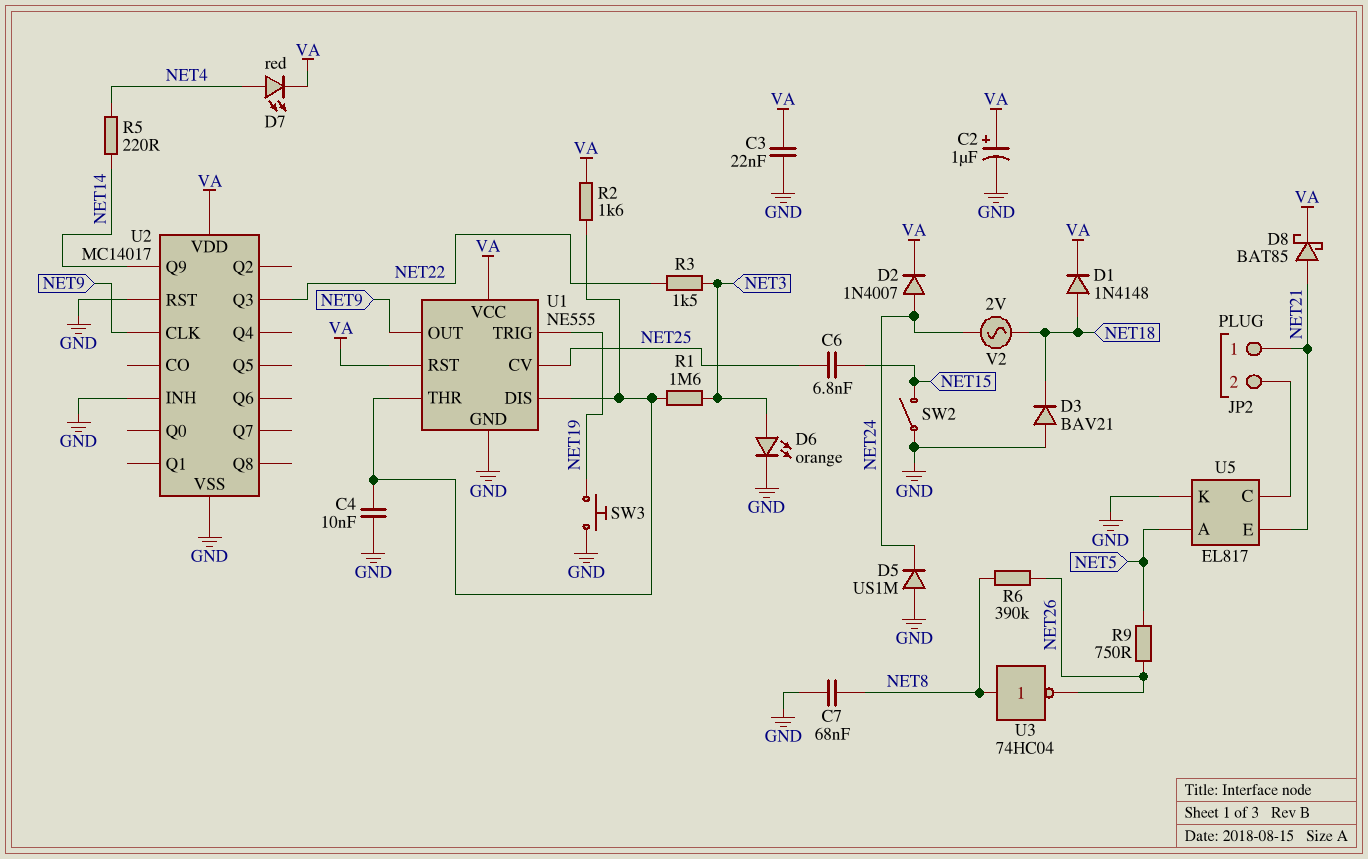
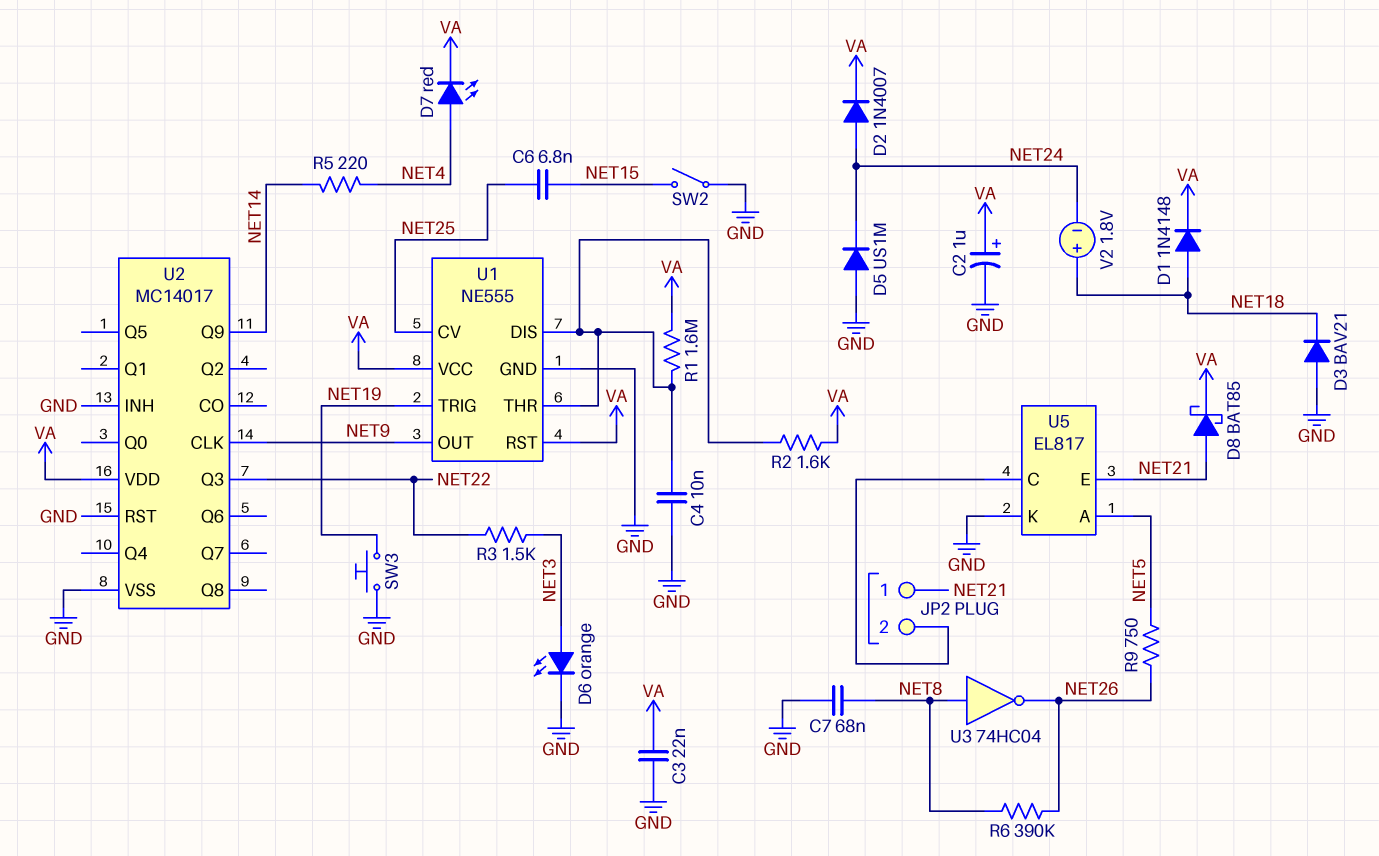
R1: 1.6M (NET3, U1/DIS) -> 1.6M (U1/DIS, VA)
V2: AC 2V (NET18, NET24) -> 1.8V (plus NET18, minus NET24)

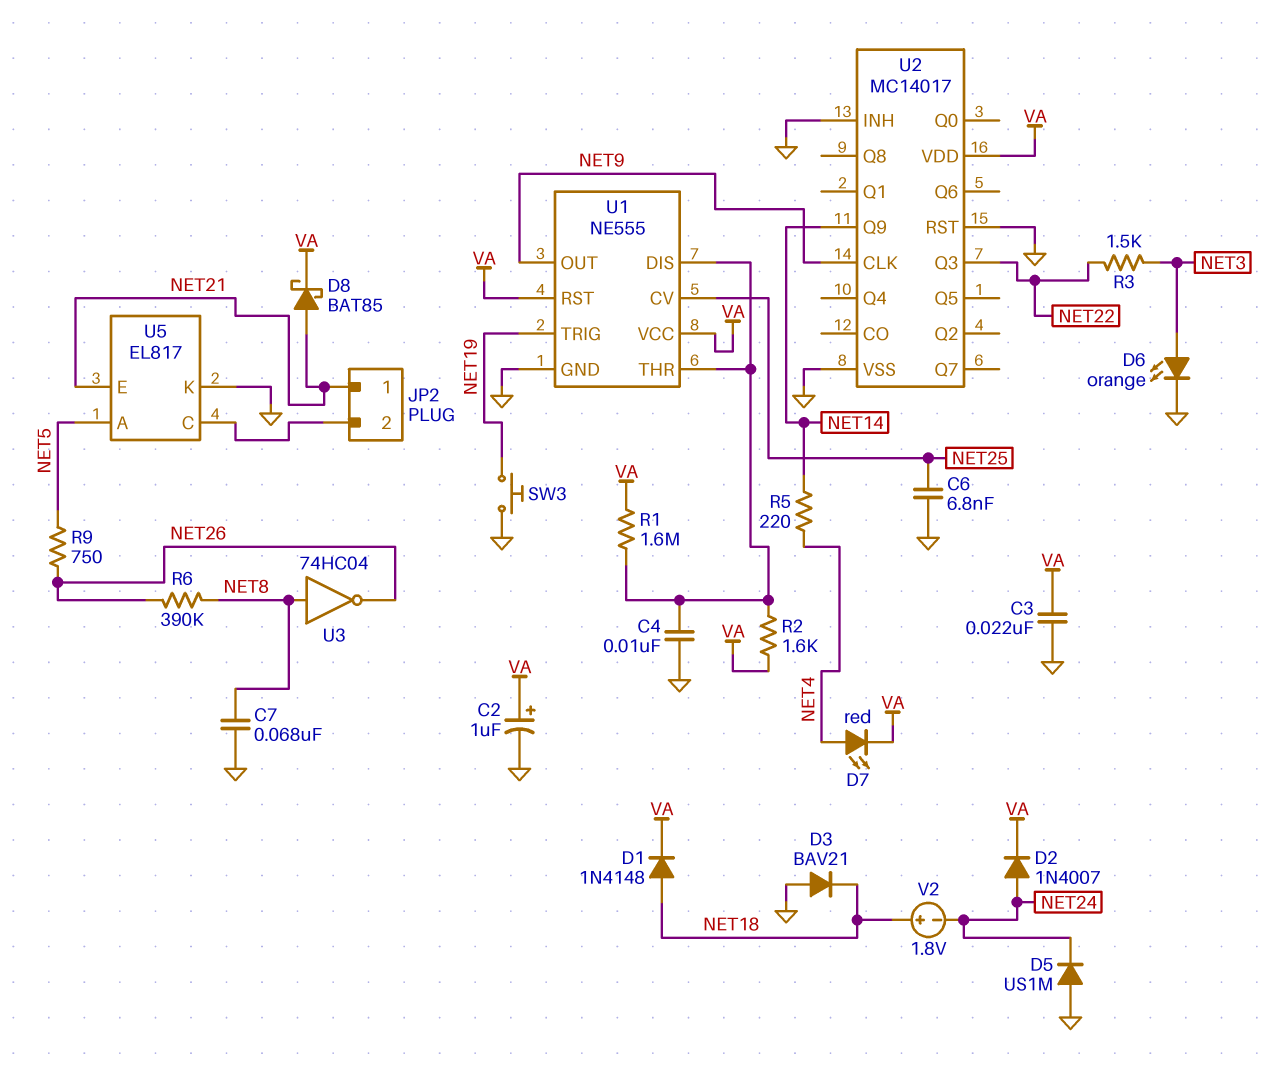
C6: 6.8nF (NET15, NET25) -> 6.8nF (GND, NET25)
SW2: switch (GND, NET15) -> none

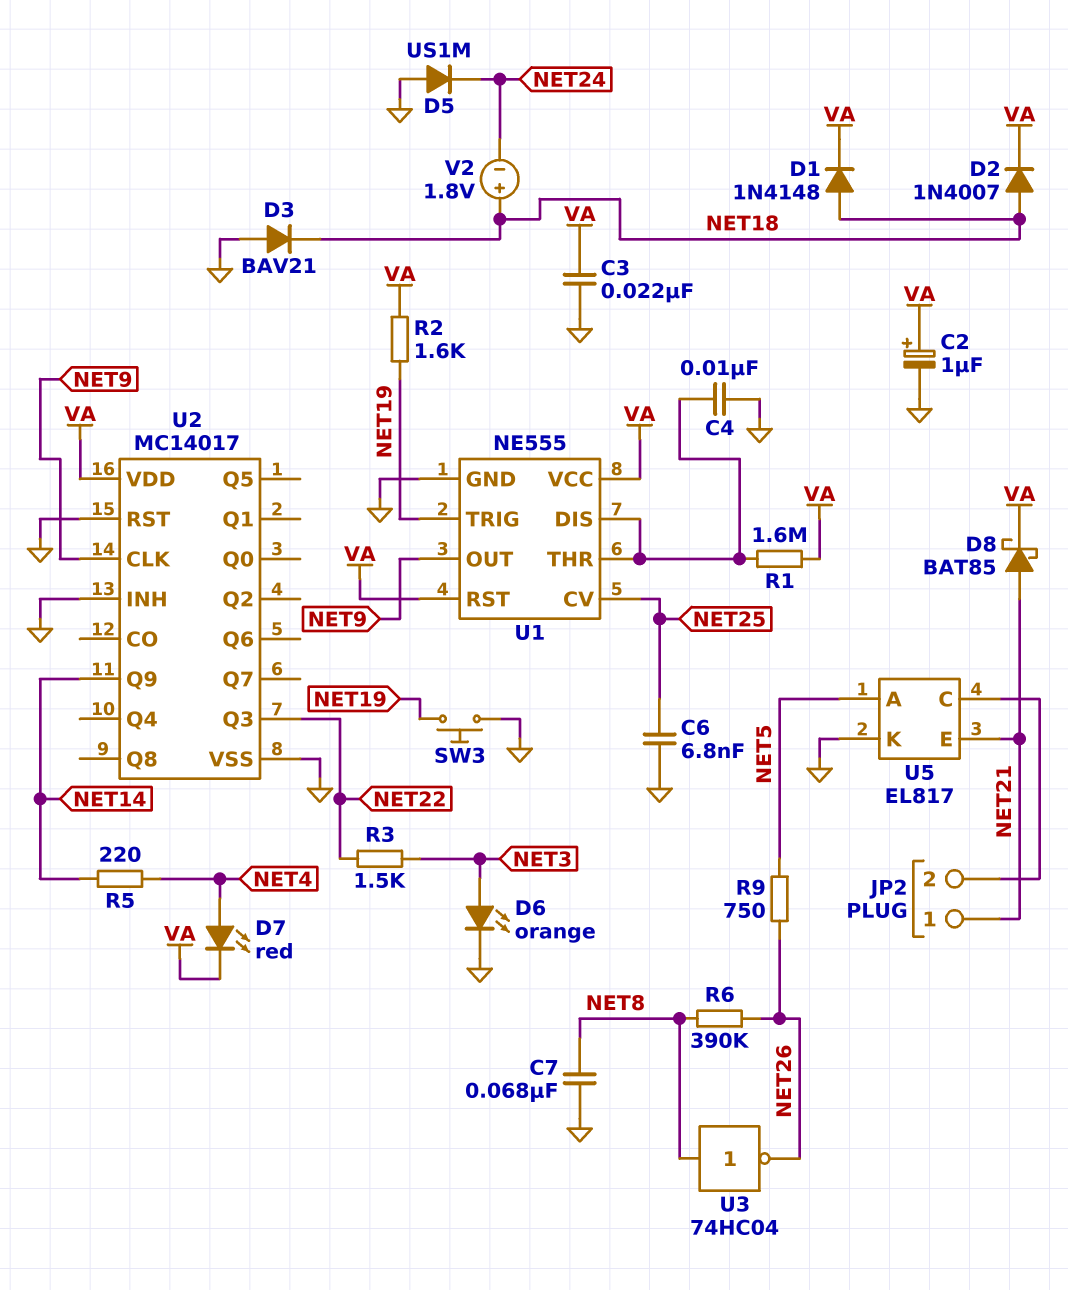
D2: diode 1N4007 (A NET24, K VA) -> diode 1N4007 (A NET18, K VA)
R2: 1.6k (U1/DIS, VA) -> 1.6k (NET19, VA)

